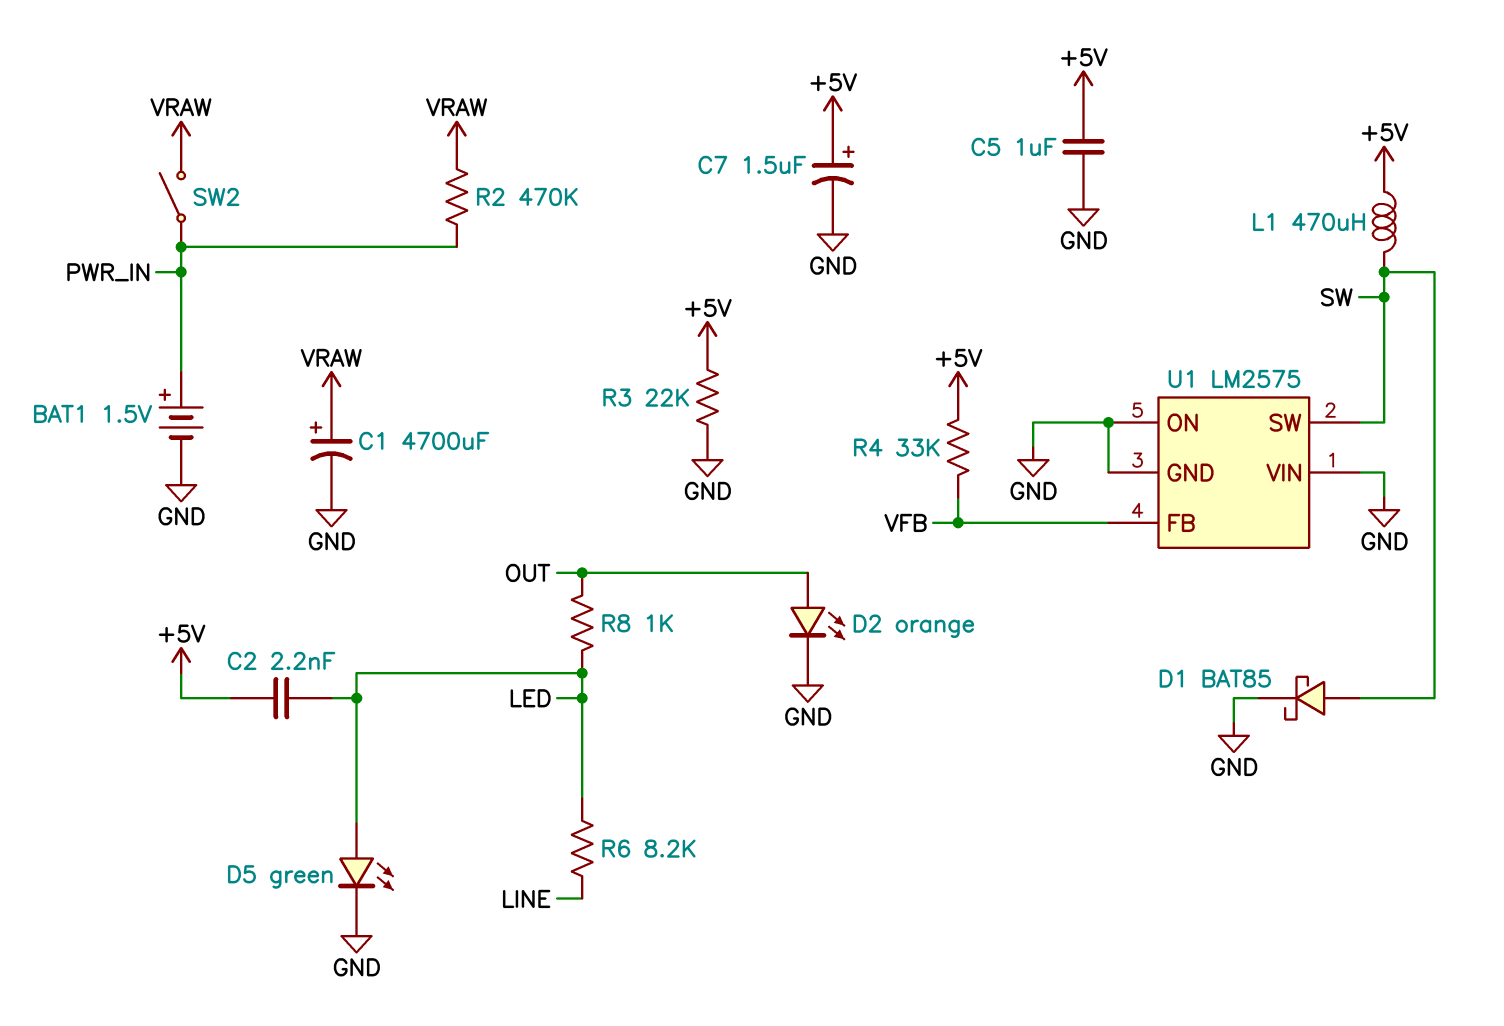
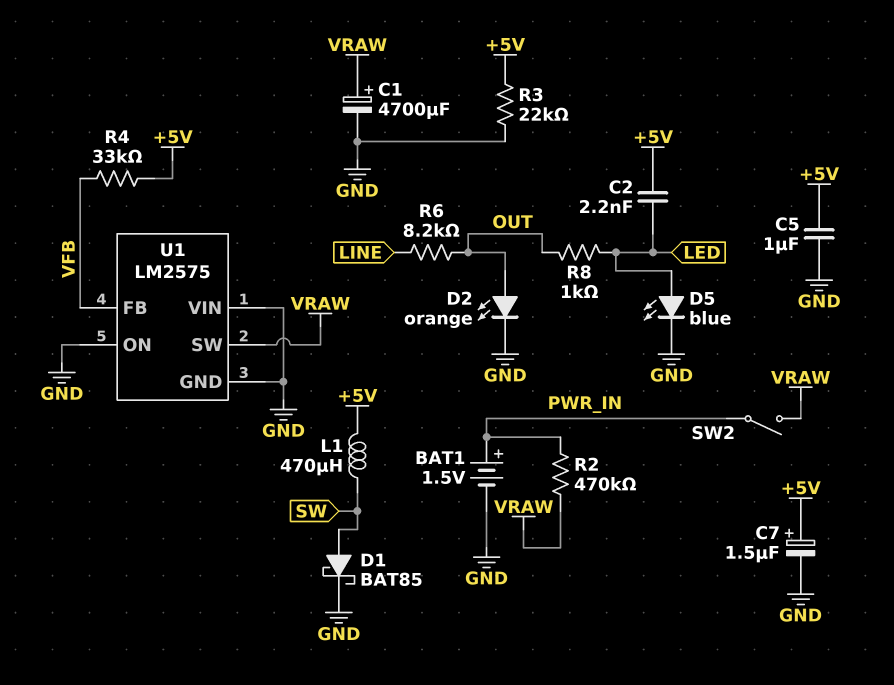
D5: LED green (A LED, K GND) -> LED blue (A LED, K GND)
R6: 8.2k (LED, LINE) -> 8.2k (LINE, OUT)
U1 pin SW: SW -> VRAW

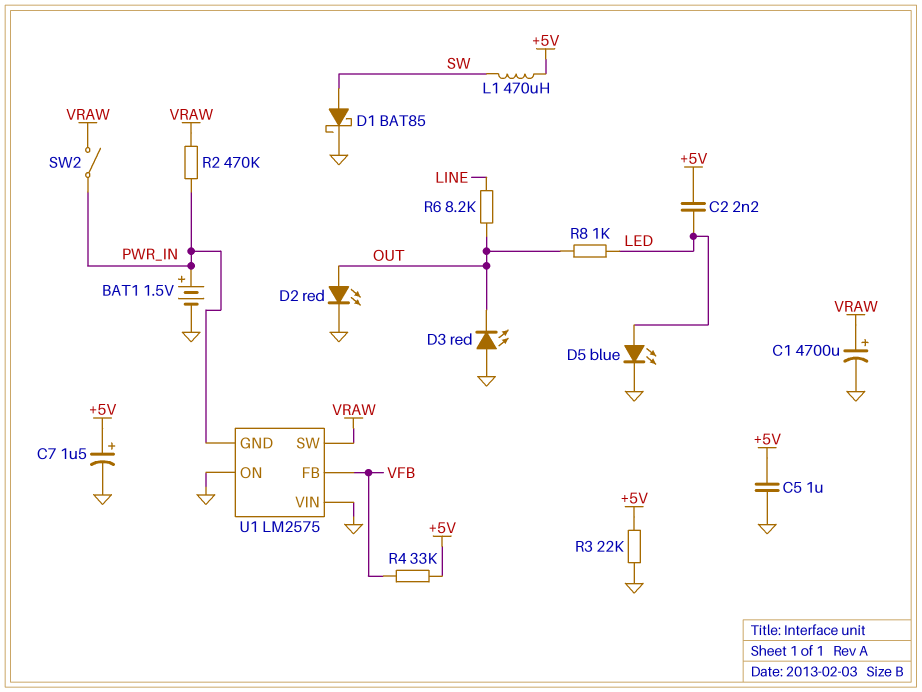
D2: LED orange (A OUT, K GND) -> LED red (A OUT, K GND)
D3: none -> LED red (A GND, K OUT)
U1 pin GND: GND -> PWR_IN

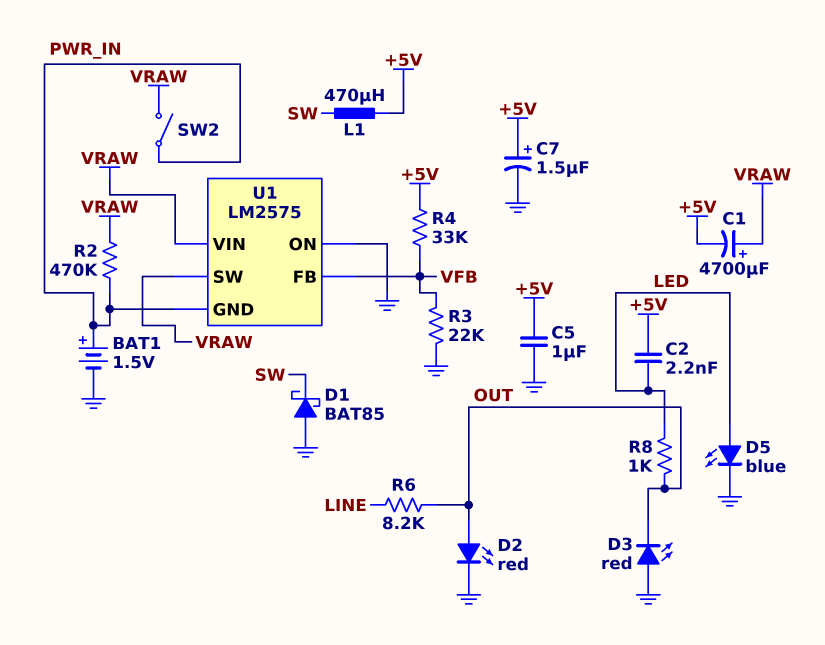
C1: 4700uF (plus VRAW, minus GND) -> 4700uF (plus VRAW, minus +5V)
D1: schottky BAT85 (A SW, K GND) -> schottky BAT85 (A GND, K SW)
R3: 22k (+5V, GND) -> 22k (GND, VFB)
U1 pin VIN: GND -> VRAW

